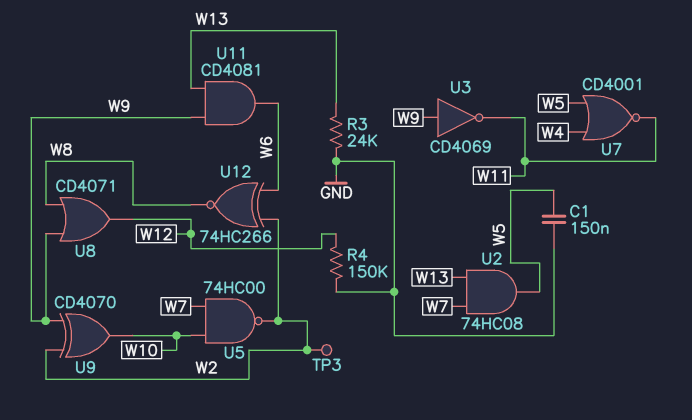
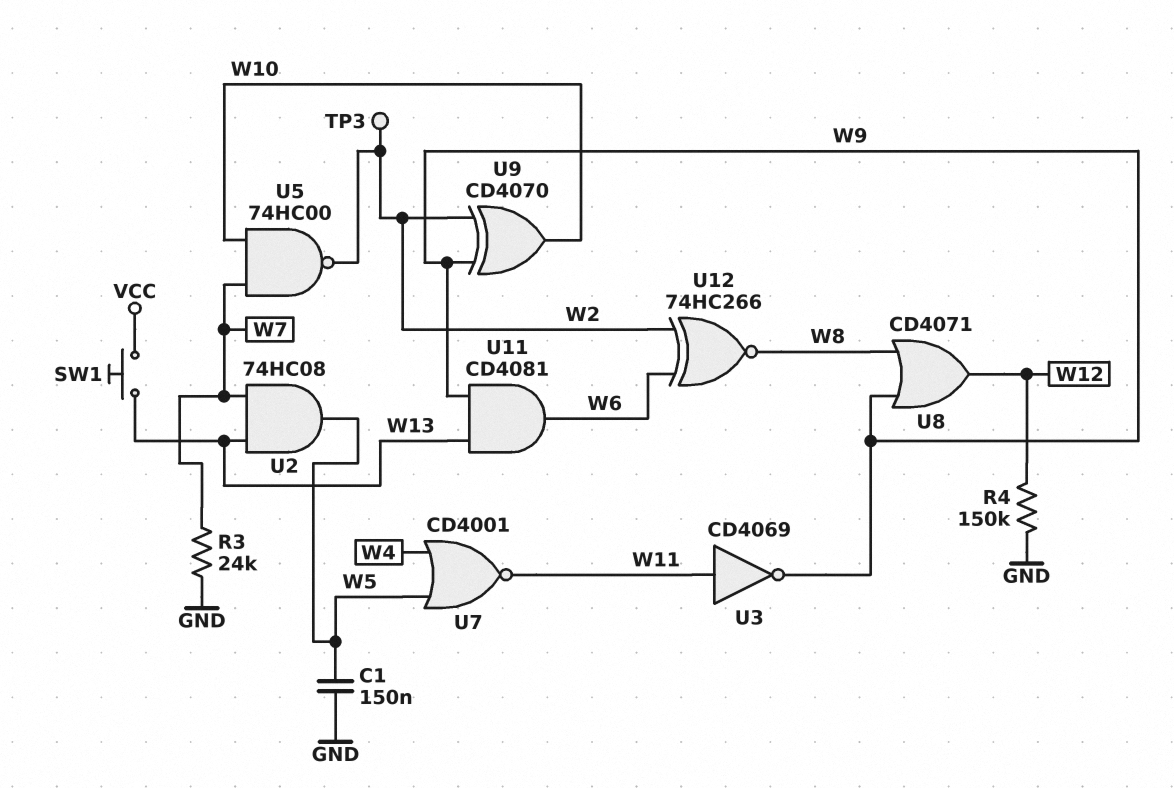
R3: 24k (GND, W13) -> 24k (GND, W7)
SW1: none -> button (VCC, W13)
U3: NOT CD4069 (in W9, out W11) -> NOT CD4069 (in W11, out W9)

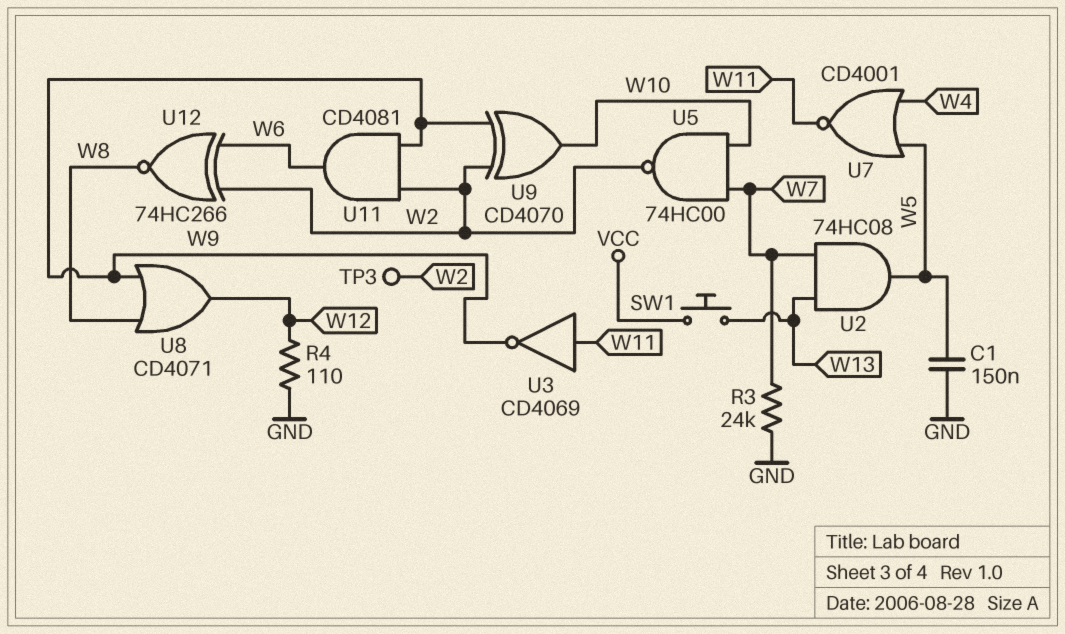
R4: 150k (GND, W12) -> 110 (GND, W12)
U11: AND CD4081 (in W9, in W13, out W6) -> AND CD4081 (in W2, in W9, out W6)

